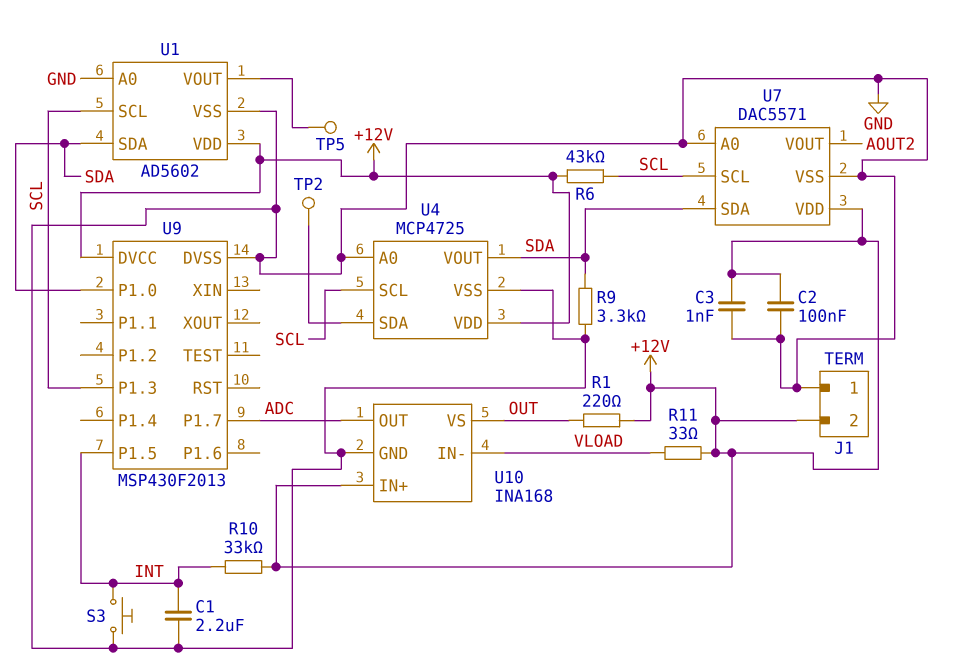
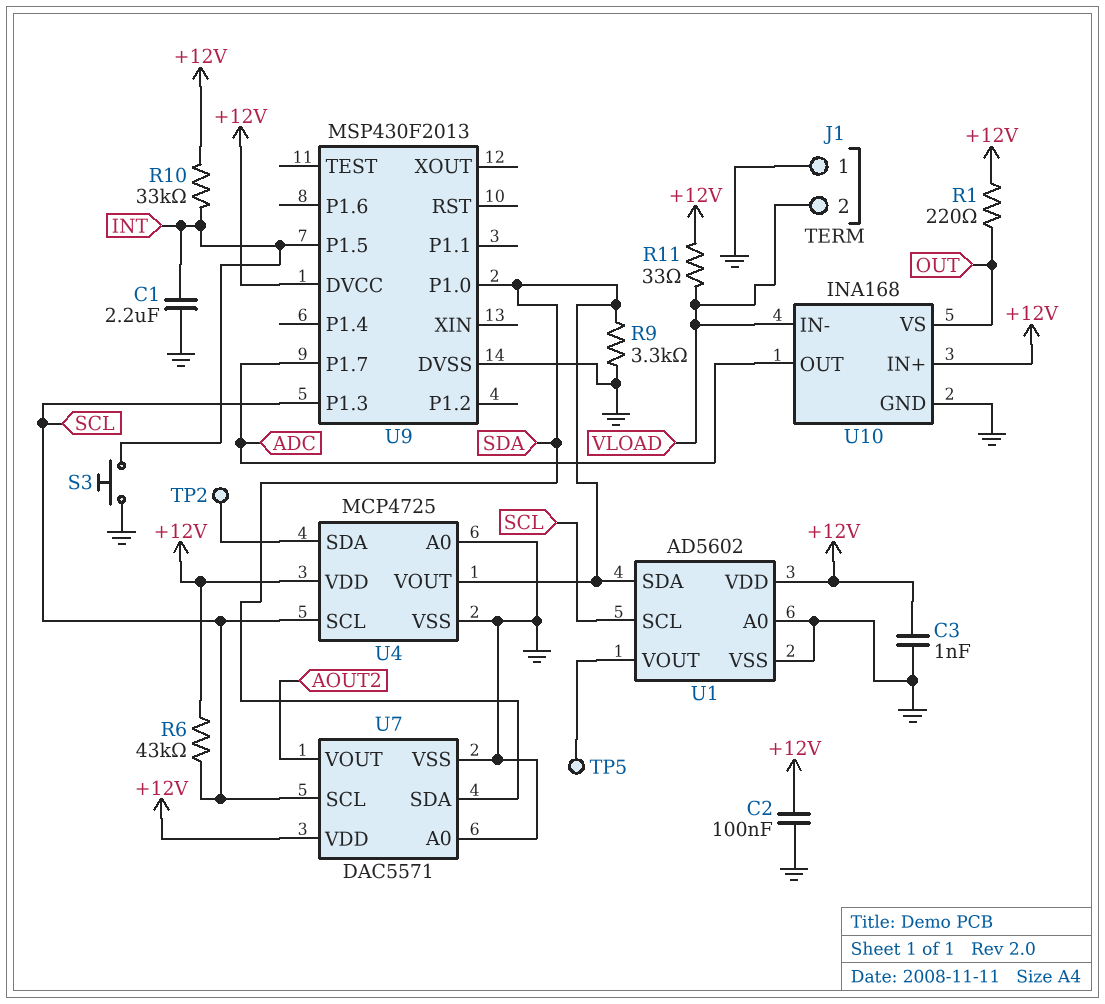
J1 pin 2: +12V -> VLOAD

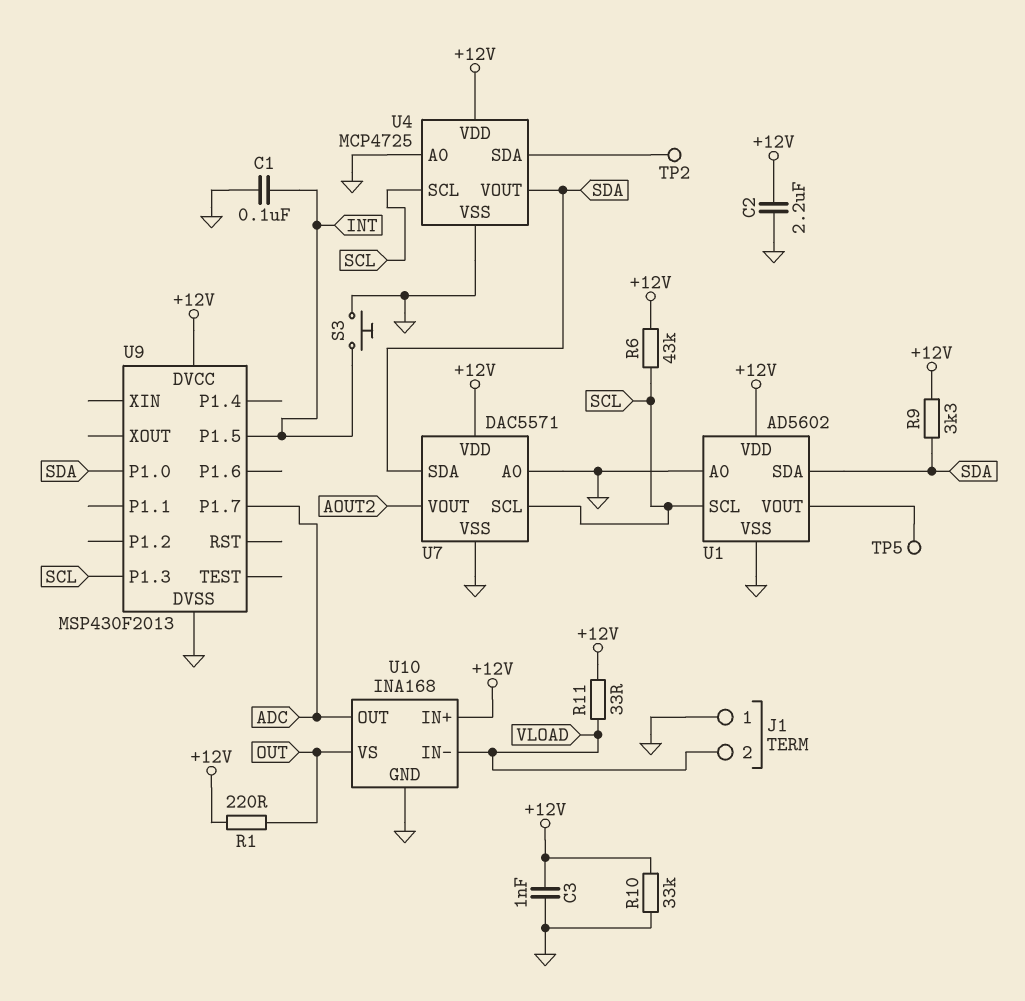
C1: 2.2uF (GND, INT) -> 100nF (GND, INT)
C2: 100nF (+12V, GND) -> 2.2uF (+12V, GND)
R9: 3.3k (GND, SDA) -> 3.3k (+12V, SDA)
R10: 33k (+12V, INT) -> 33k (+12V, GND)

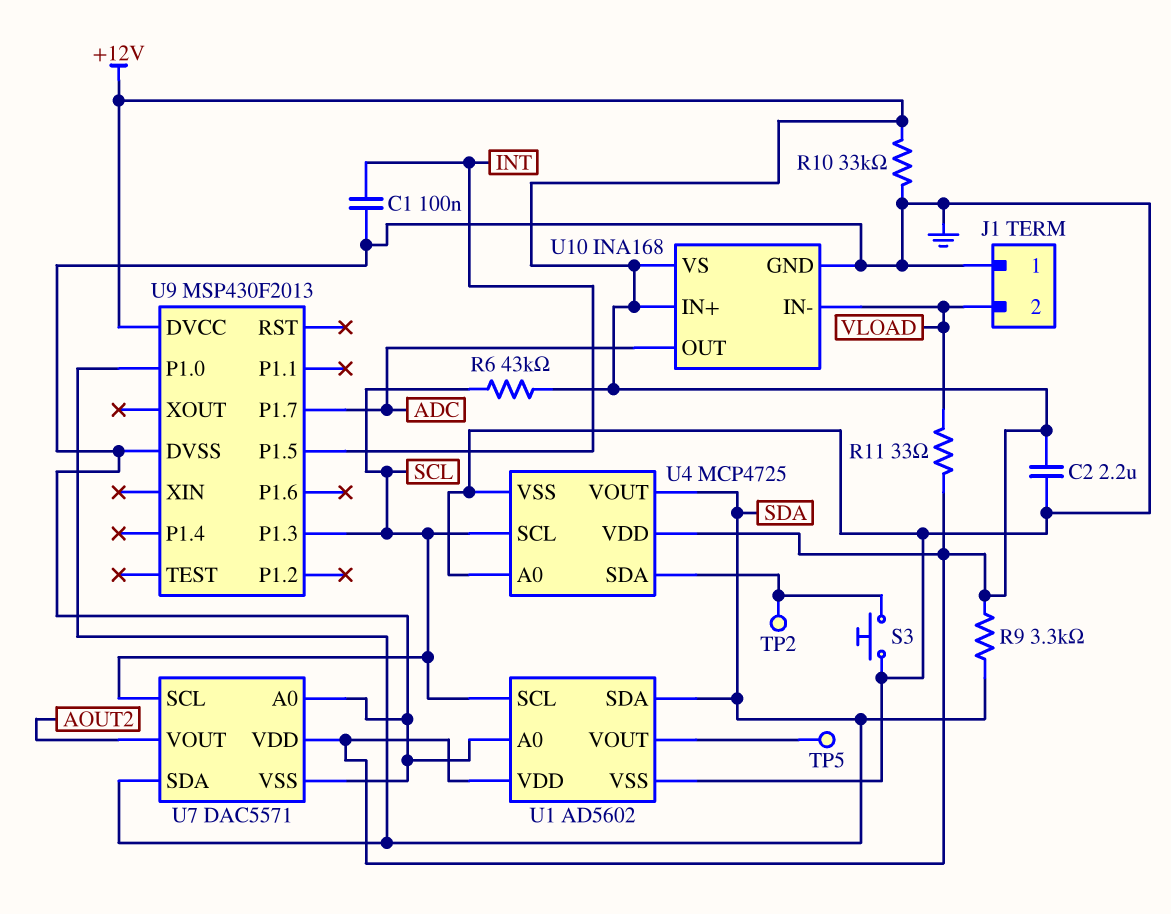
C3: 1nF (+12V, GND) -> none
R1: 220 (+12V, OUT) -> none
S3: button (GND, INT) -> button (GND, U4/SDA)
U10 pin VS: OUT -> +12V

